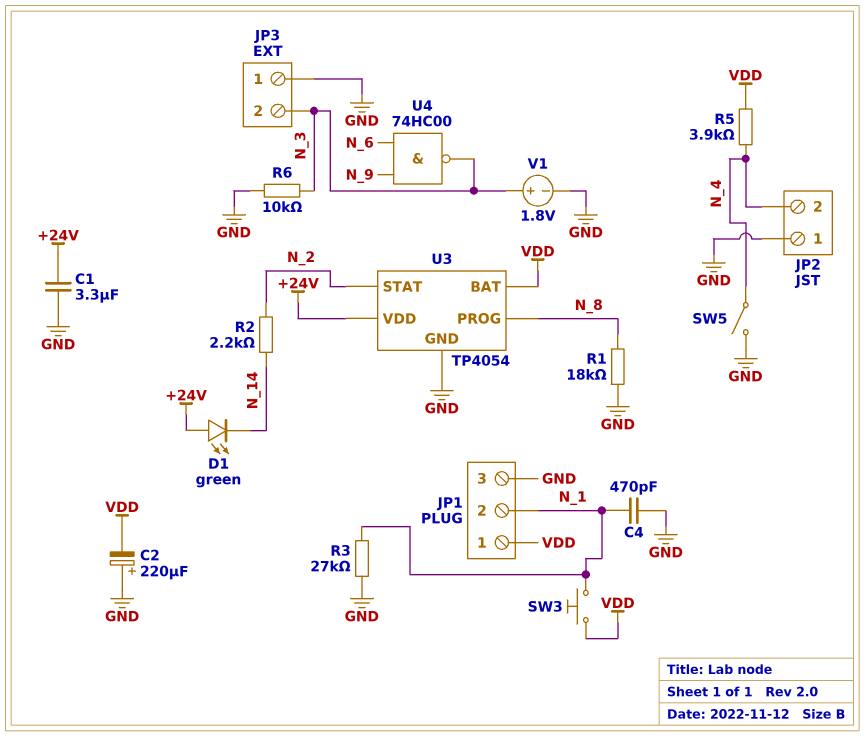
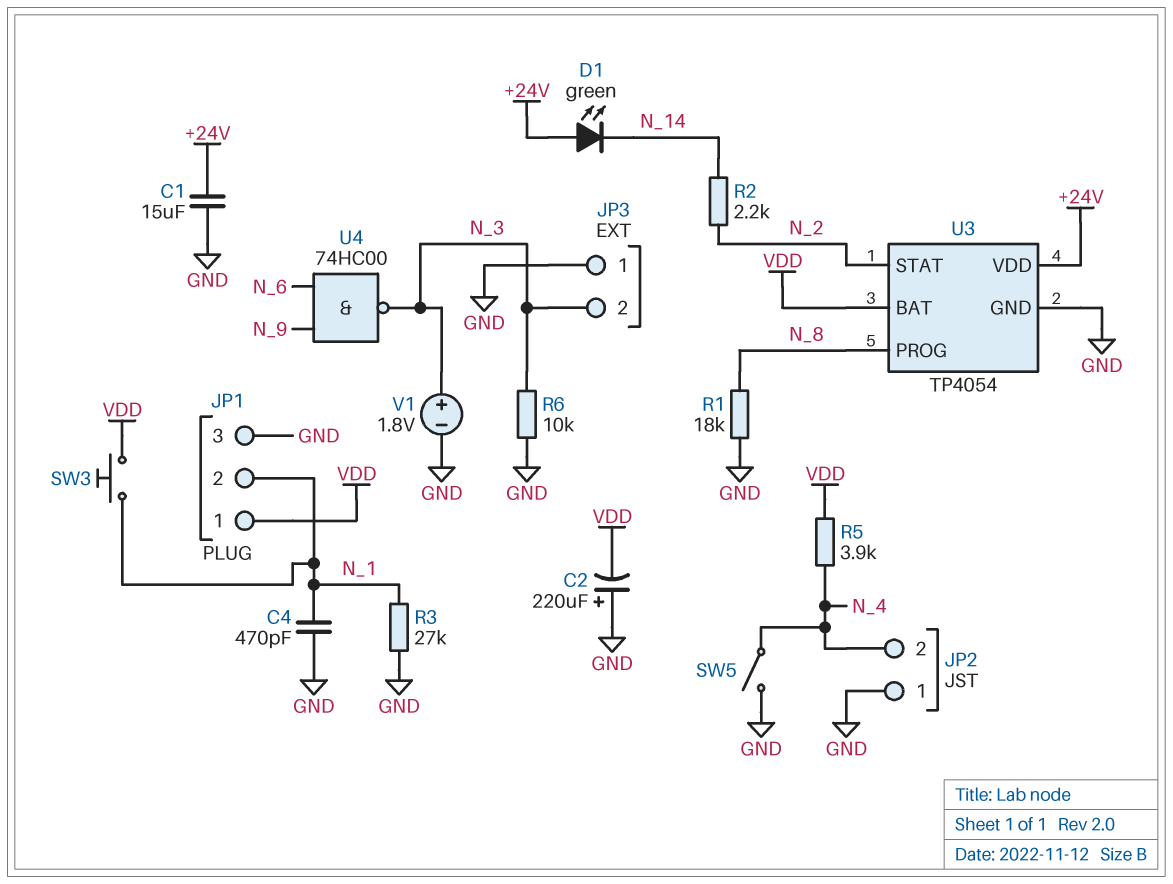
C1: 3.3uF (+24V, GND) -> 15uF (+24V, GND)

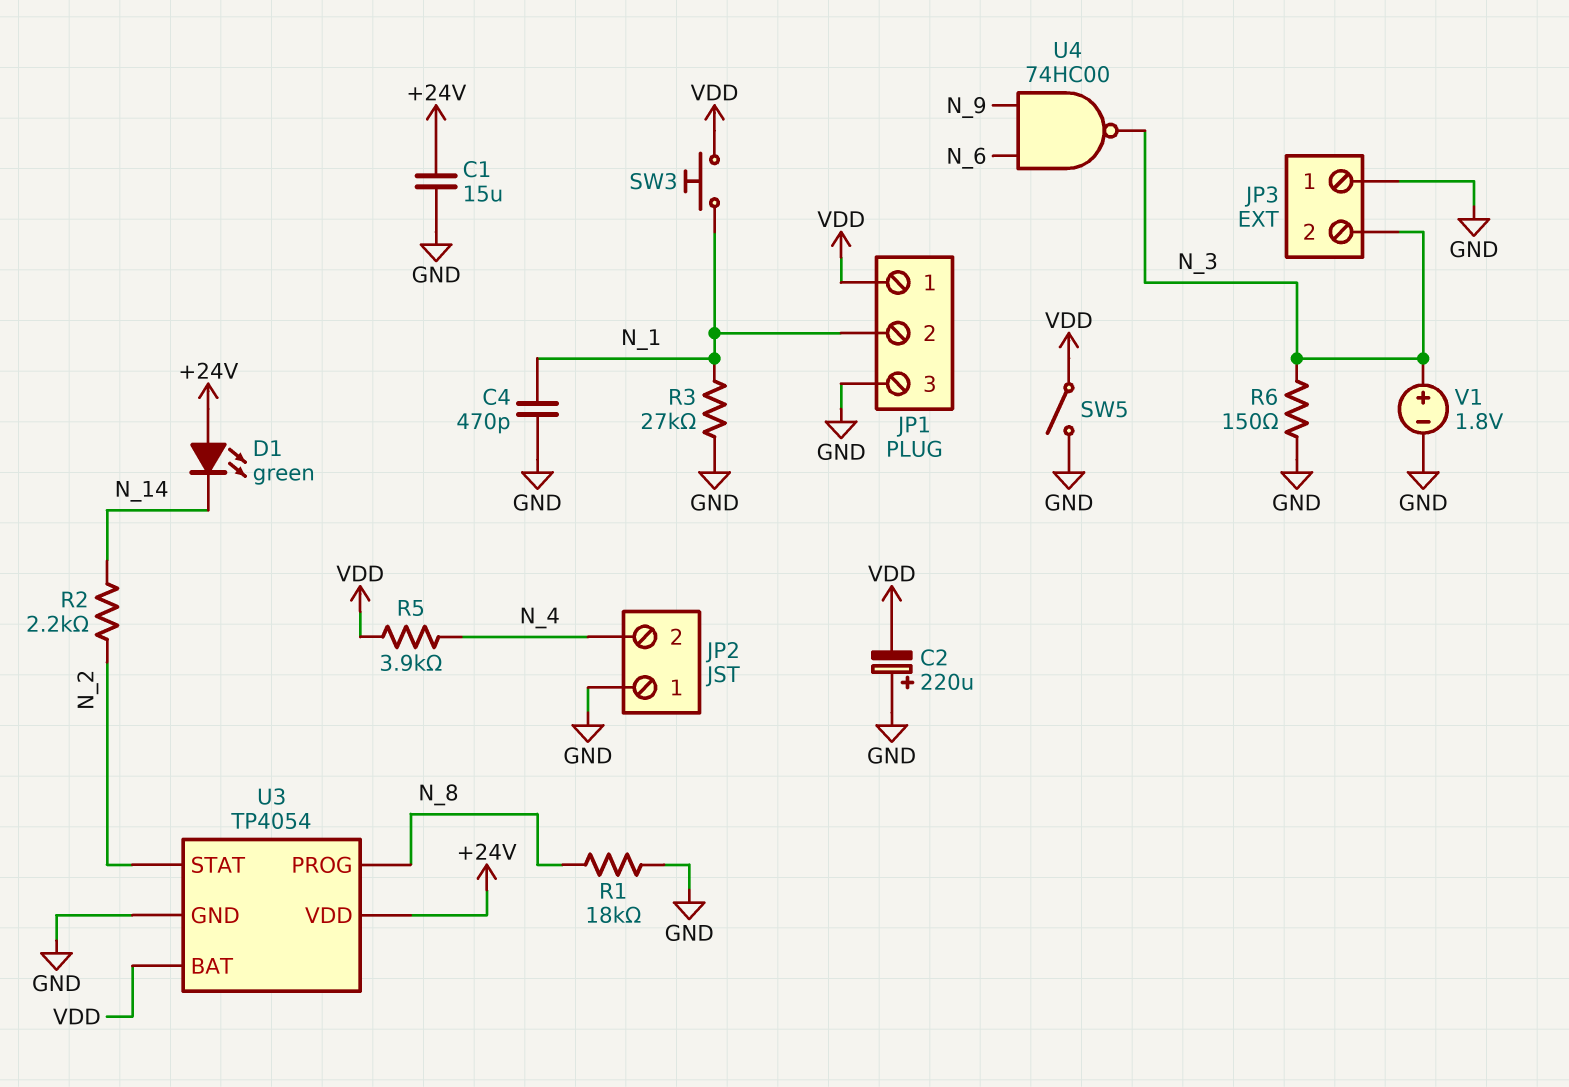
R6: 10k (GND, N_3) -> 150 (GND, N_3)
SW5: switch (GND, N_4) -> switch (GND, VDD)

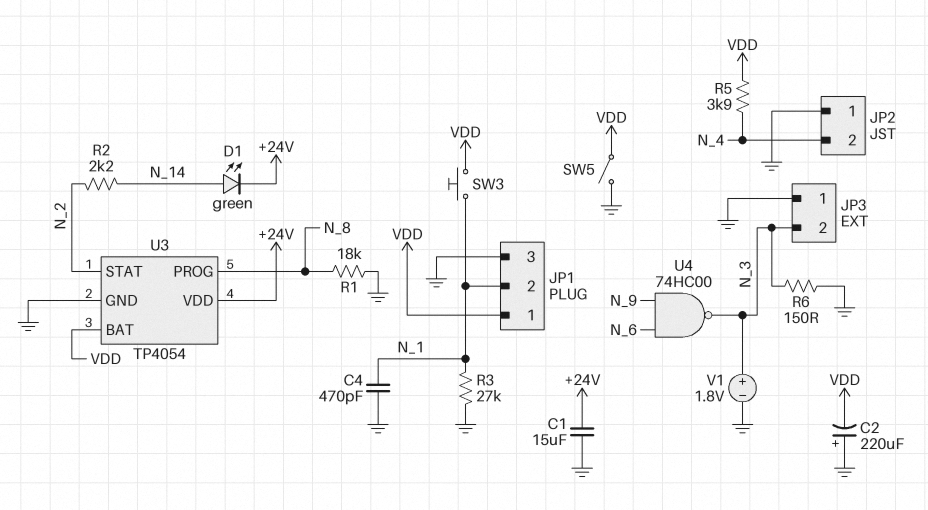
D1: LED green (A +24V, K N_14) -> LED green (A N_14, K +24V)

